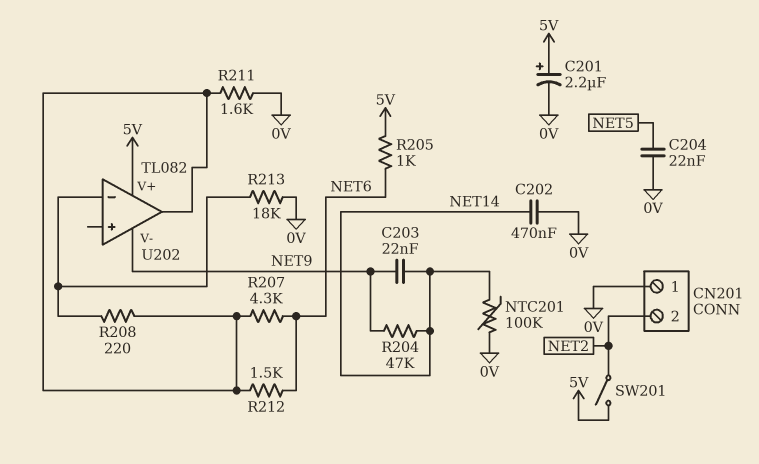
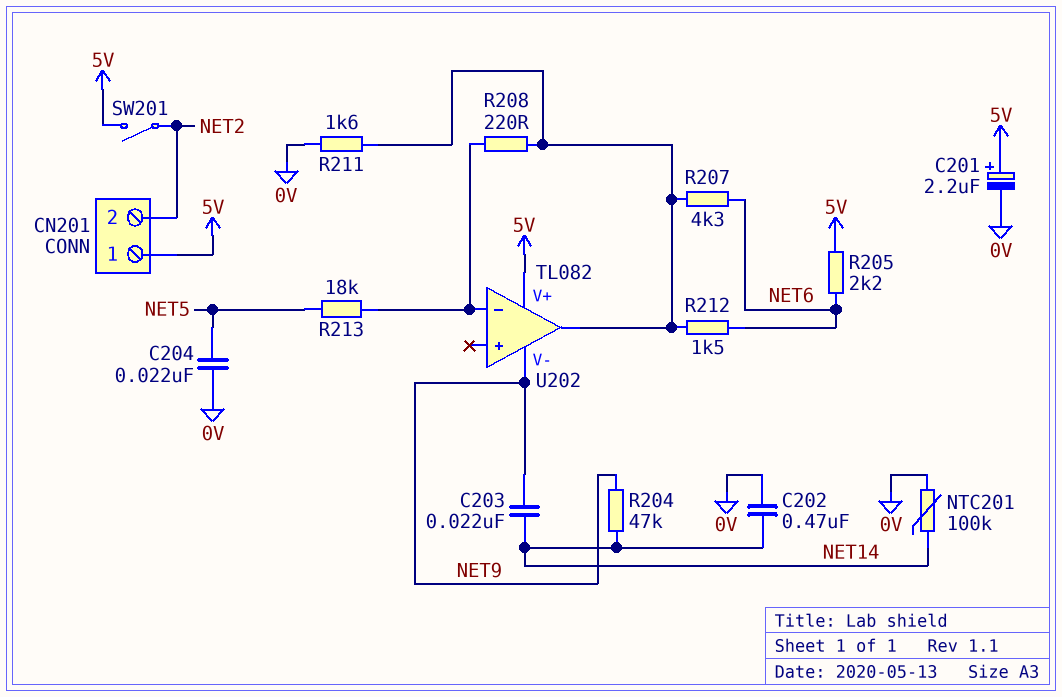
CN201 pin 1: 0V -> 5V
R205: 1k (5V, NET6) -> 2.2k (5V, NET6)
R213: 18k (0V, U202/in-) -> 18k (NET5, U202/in-)

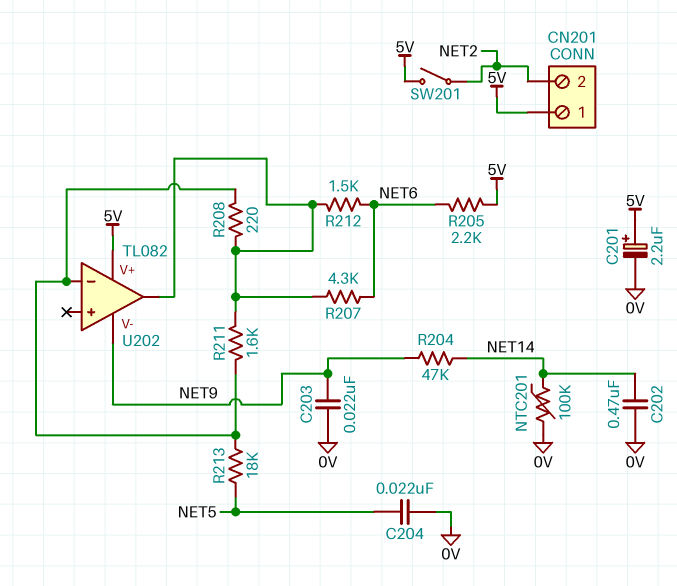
C203: 22nF (NET9, NET14) -> 22nF (0V, NET9)
R211: 1.6k (0V, U202/out) -> 1.6k (U202/in-, U202/out)

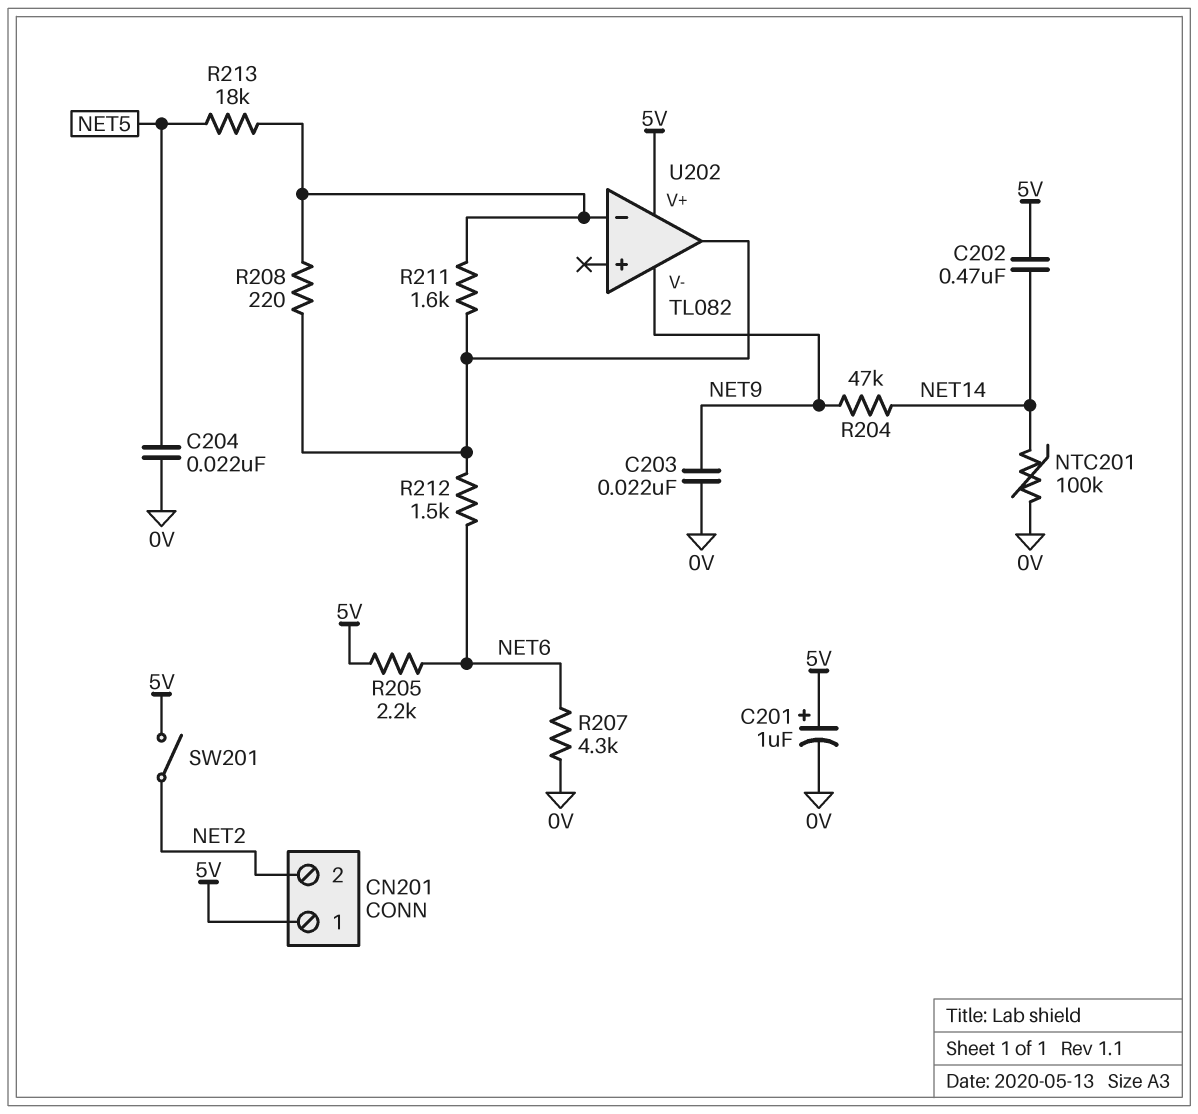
C201: 2.2uF (plus 5V, minus 0V) -> 1uF (plus 5V, minus 0V)
C202: 470nF (0V, NET14) -> 470nF (5V, NET14)
R207: 4.3k (NET6, U202/out) -> 4.3k (0V, NET6)

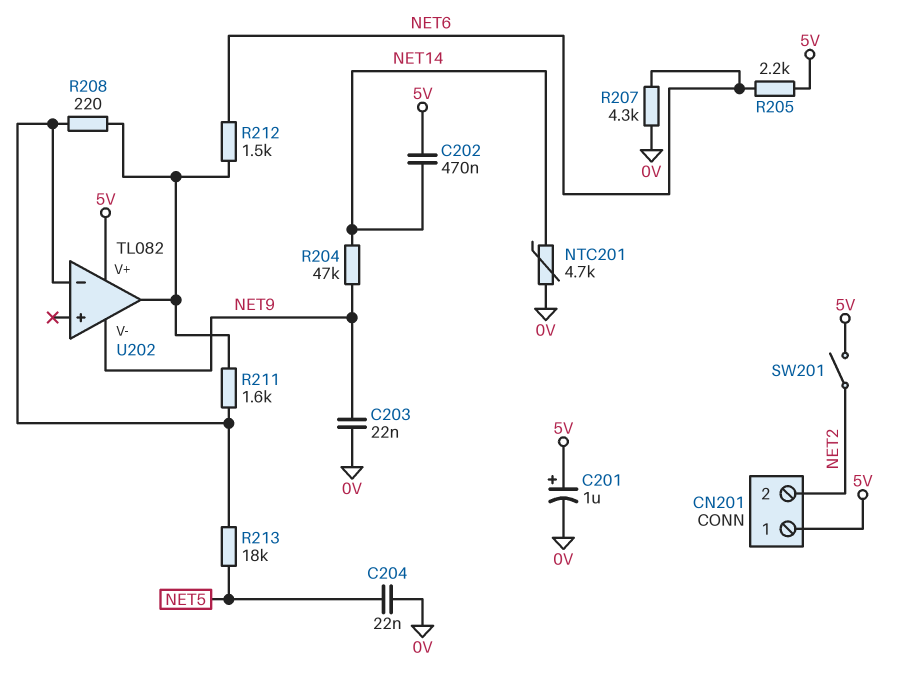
NTC201: 100k (0V, NET14) -> 4.7k (0V, NET14)

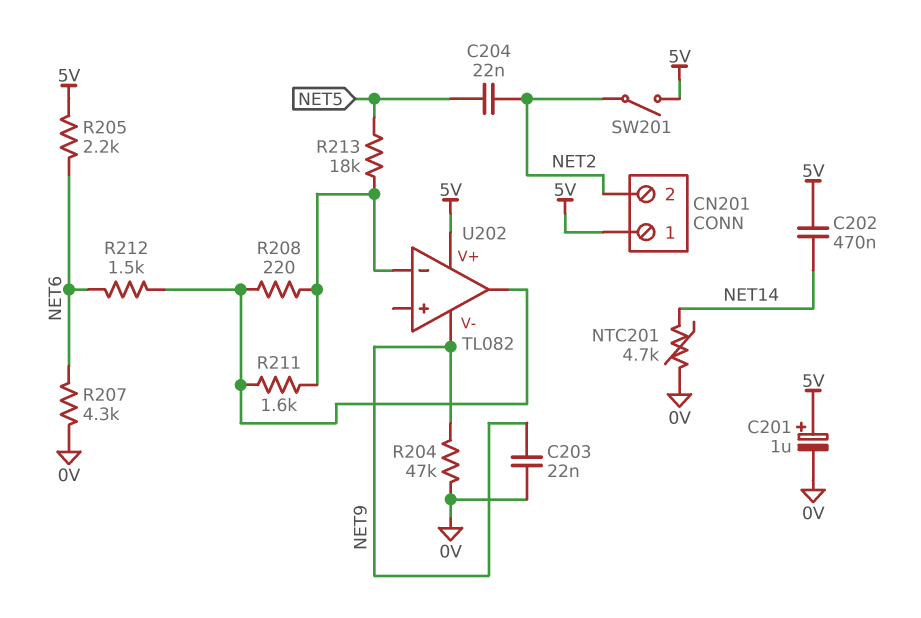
C204: 22nF (0V, NET5) -> 22nF (NET2, NET5)
R204: 47k (NET9, NET14) -> 47k (0V, NET9)

